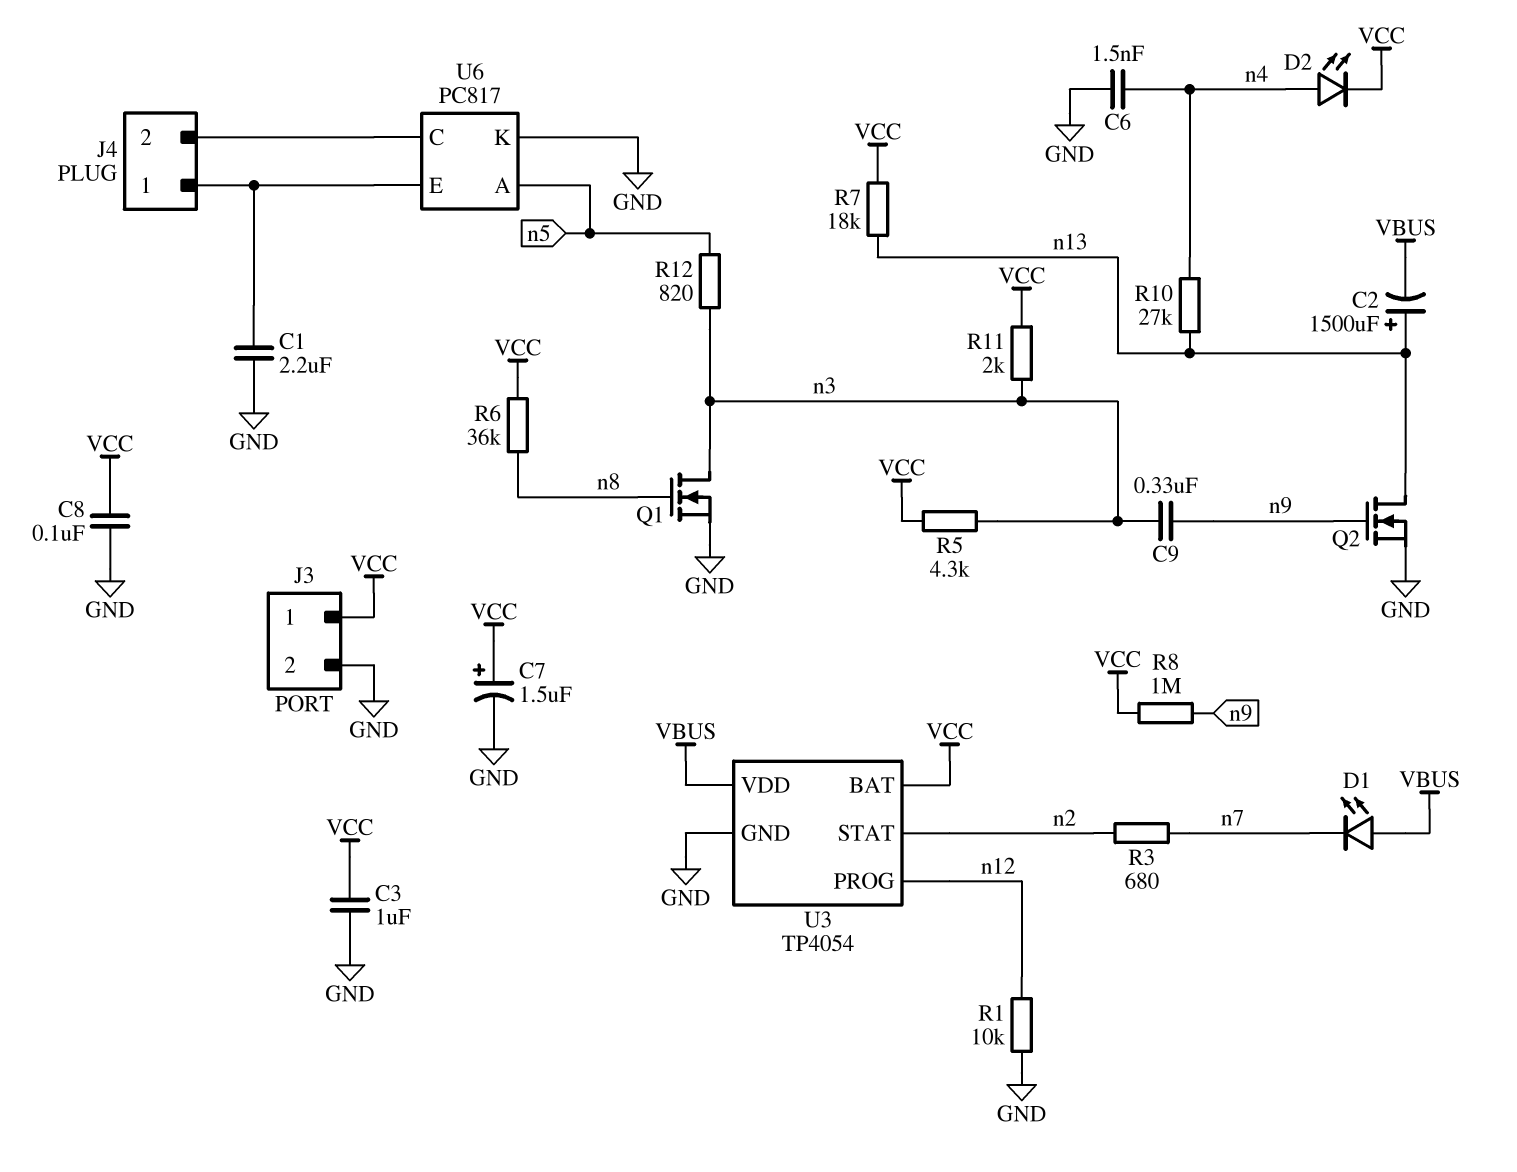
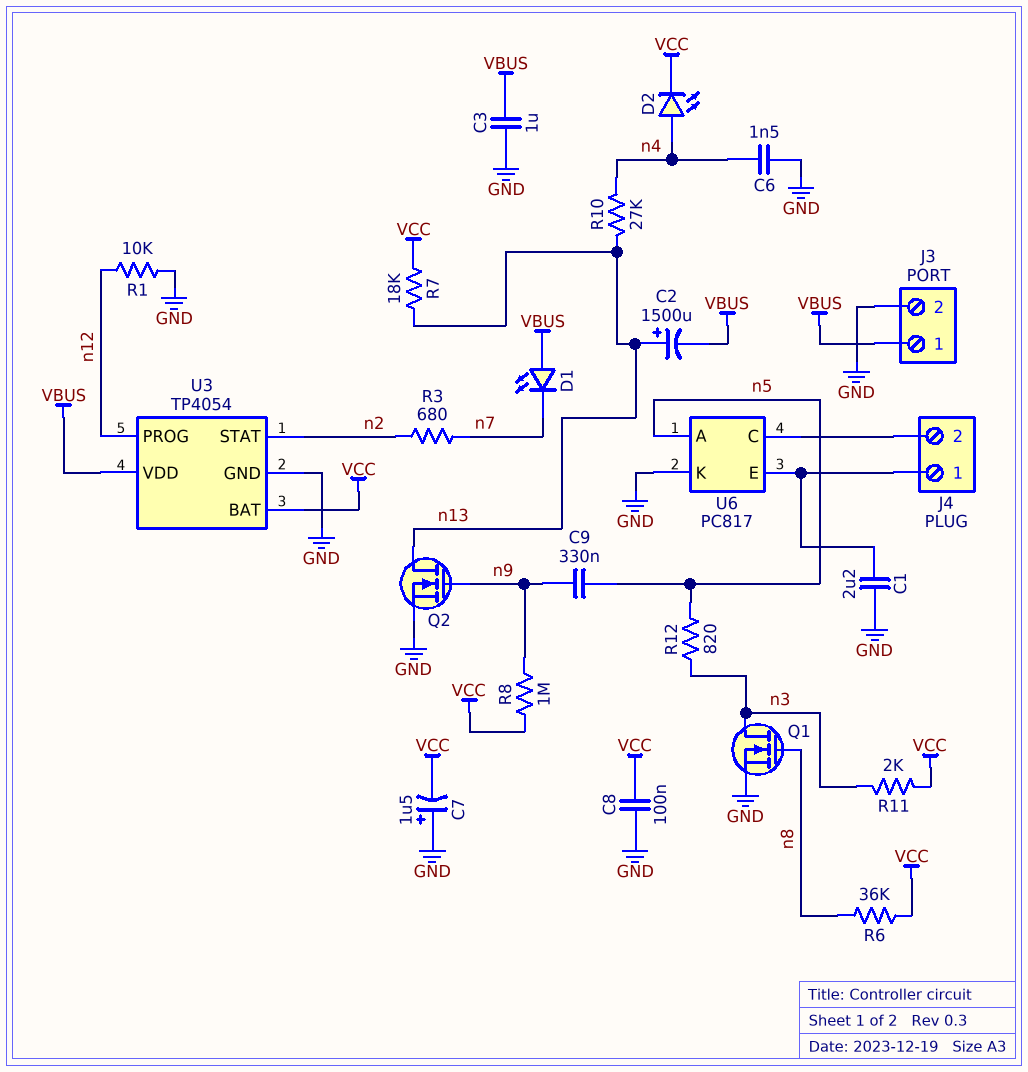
C3: 1uF (GND, VCC) -> 1uF (GND, VBUS)
C7: 1.5uF (plus VCC, minus GND) -> 1.5uF (plus GND, minus VCC)
C9: 330nF (n3, n9) -> 330nF (n5, n9)
J3 pin 1: VCC -> VBUS
R5: 4.3k (VCC, n3) -> none

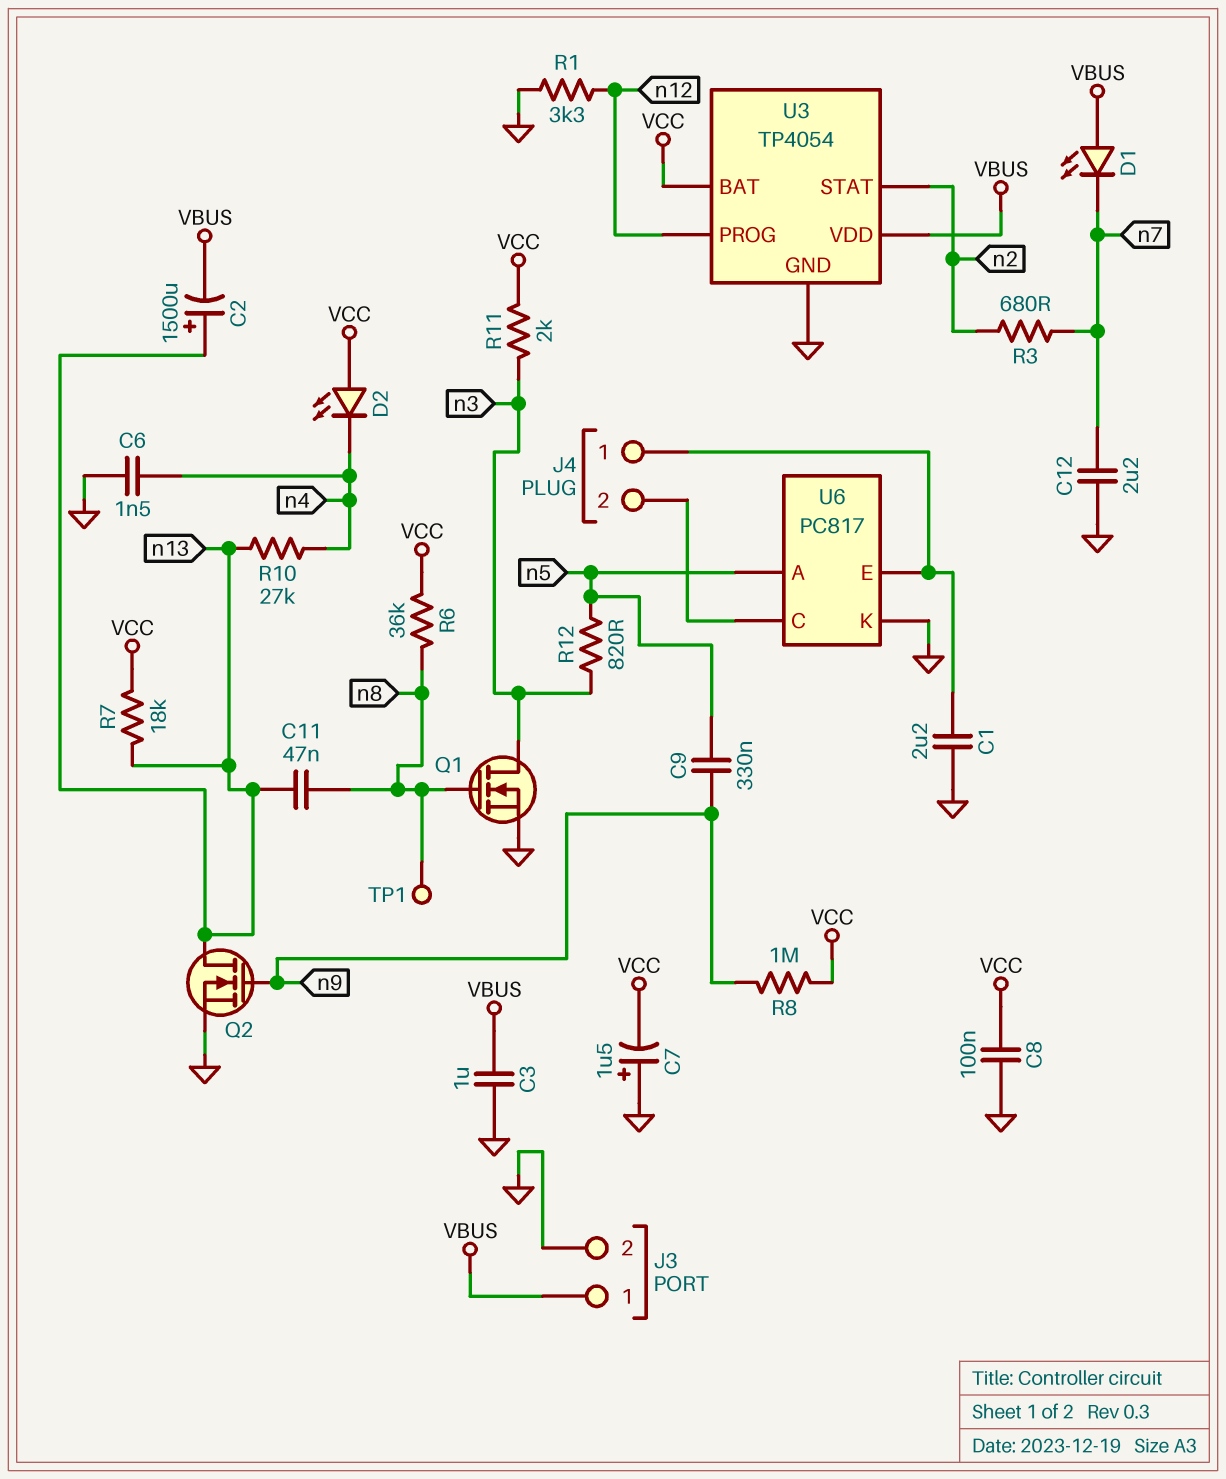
C11: none -> 47nF (n8, n13)
C12: none -> 2.2uF (GND, n7)
D2: LED (A n4, K VCC) -> LED (A VCC, K n4)
R1: 10k (GND, n12) -> 3.3k (GND, n12)
TP1: none -> test point (n8)

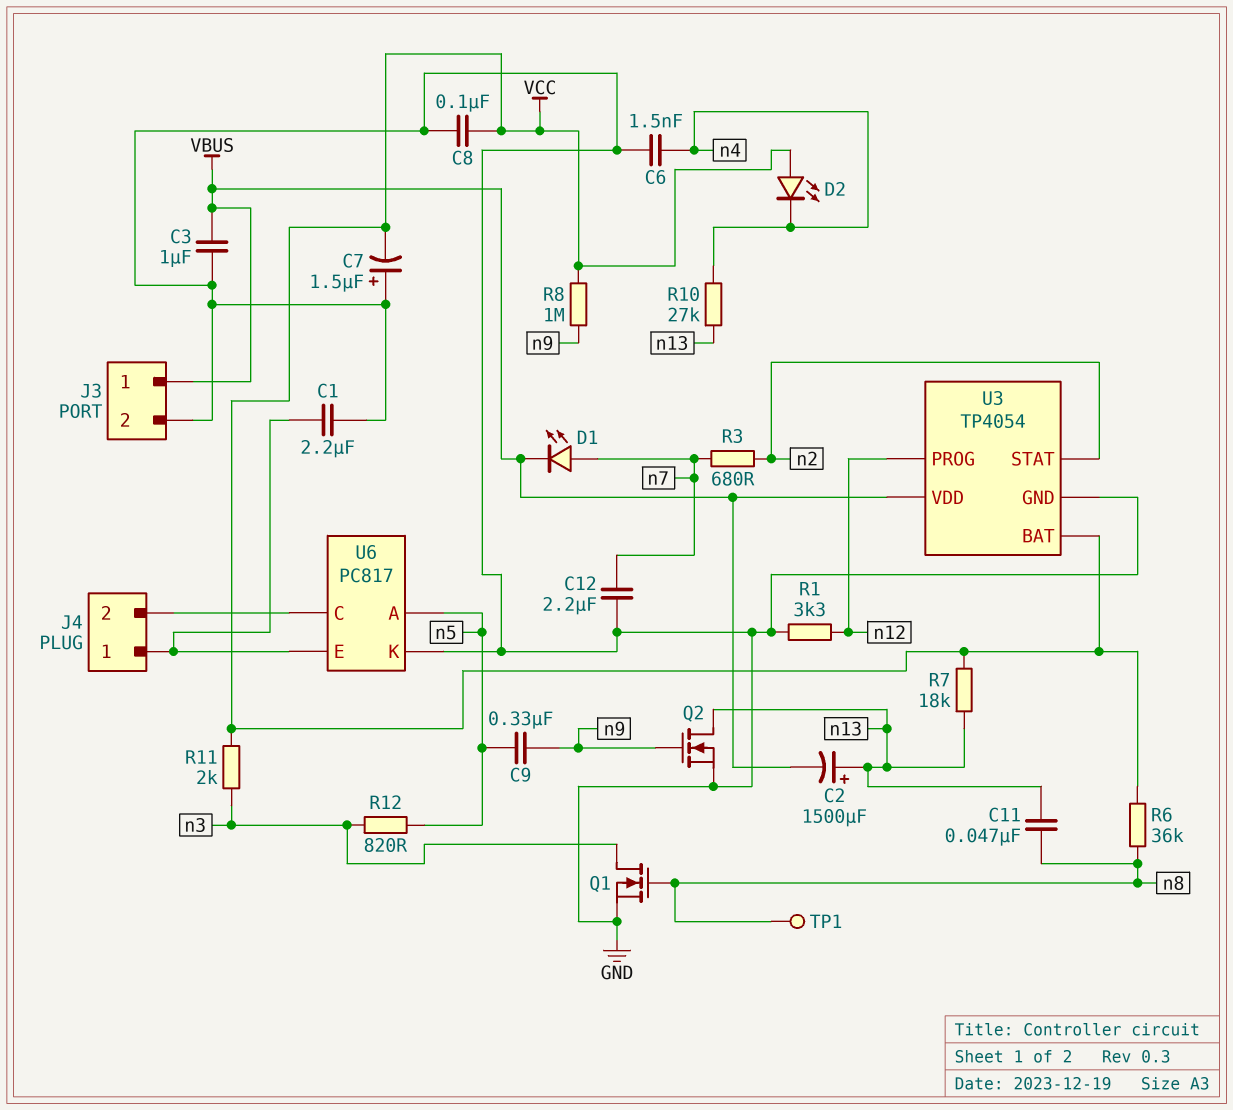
D1: LED (A VBUS, K n7) -> LED (A n7, K VBUS)

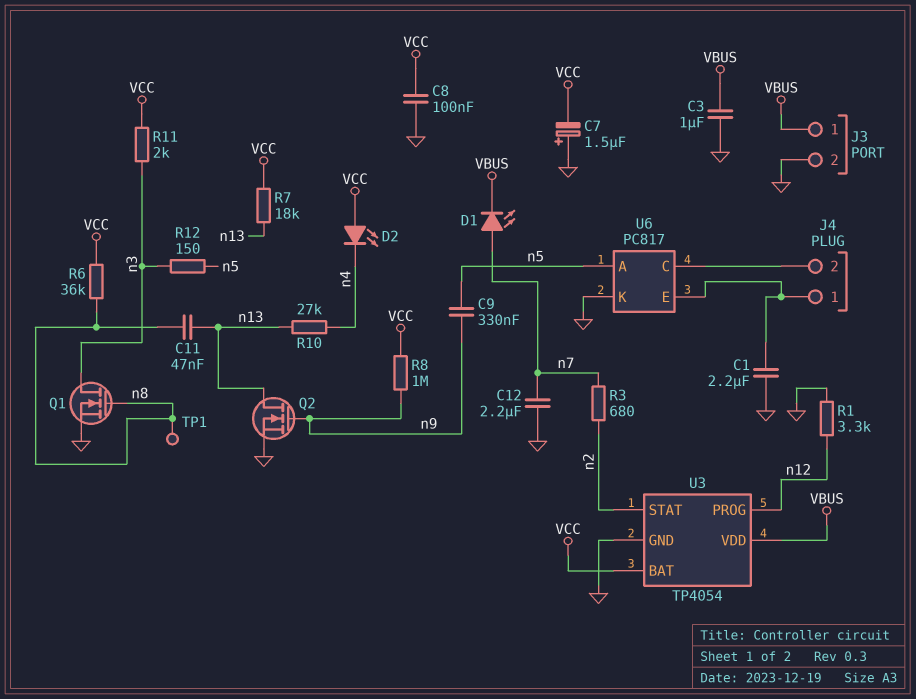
C2: 1500uF (plus n13, minus VBUS) -> none
C6: 1.5nF (GND, n4) -> none
R12: 820 (n3, n5) -> 150 (n3, n5)

